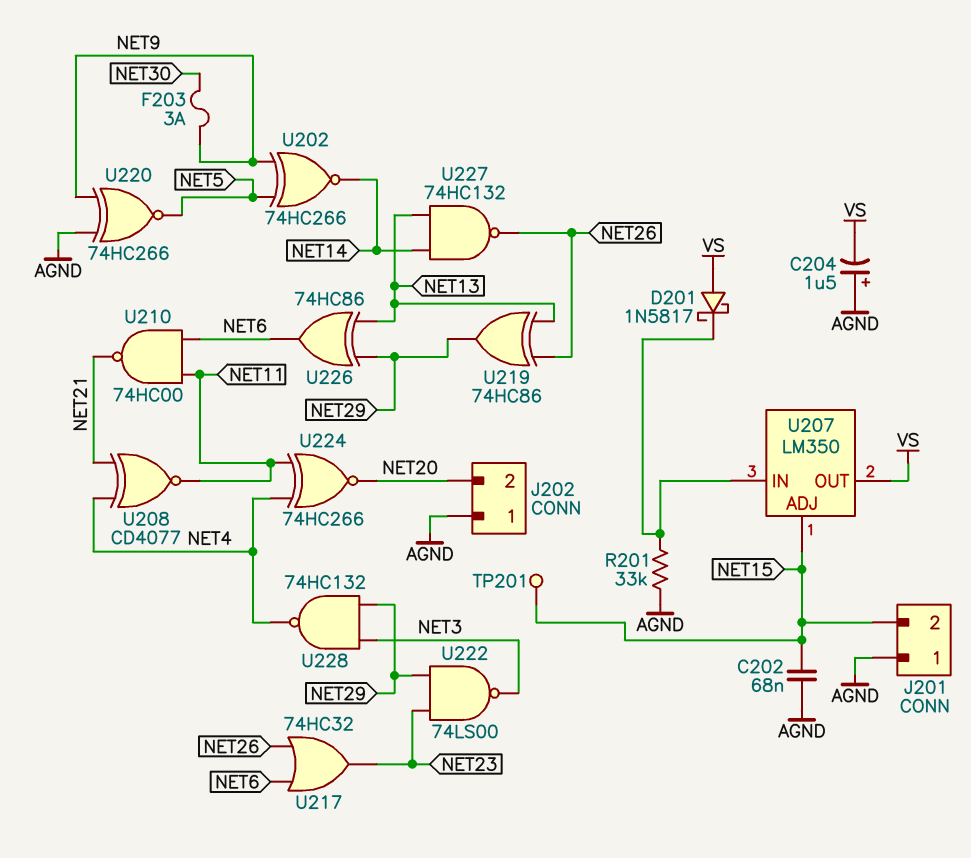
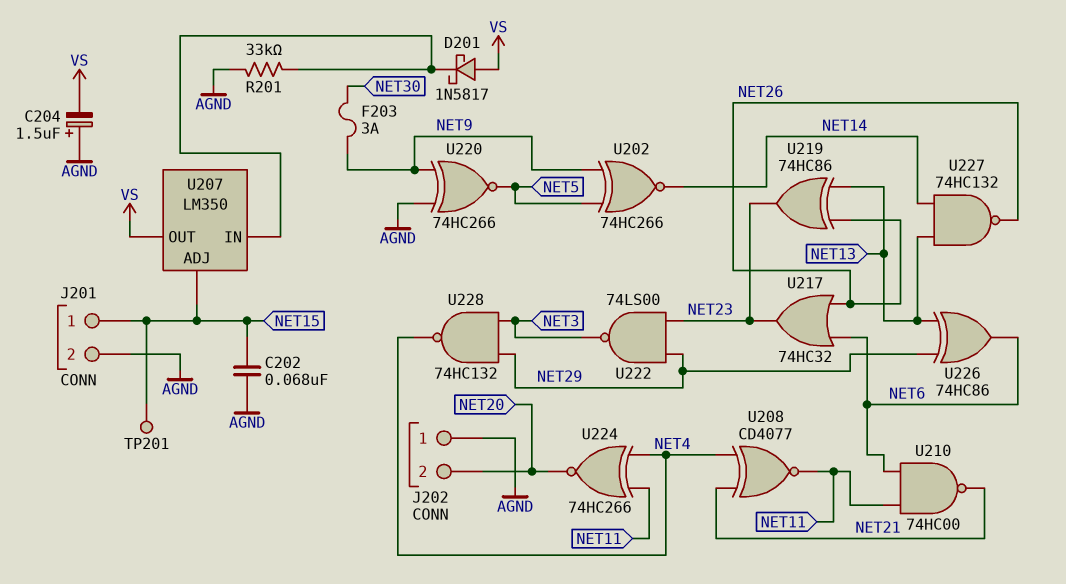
J201 pin 1: AGND -> NET15
J201 pin 2: NET15 -> AGND
U219: XOR 74HC86 (in NET13, in NET26, out NET29) -> XOR 74HC86 (in NET13, in NET26, out NET23)

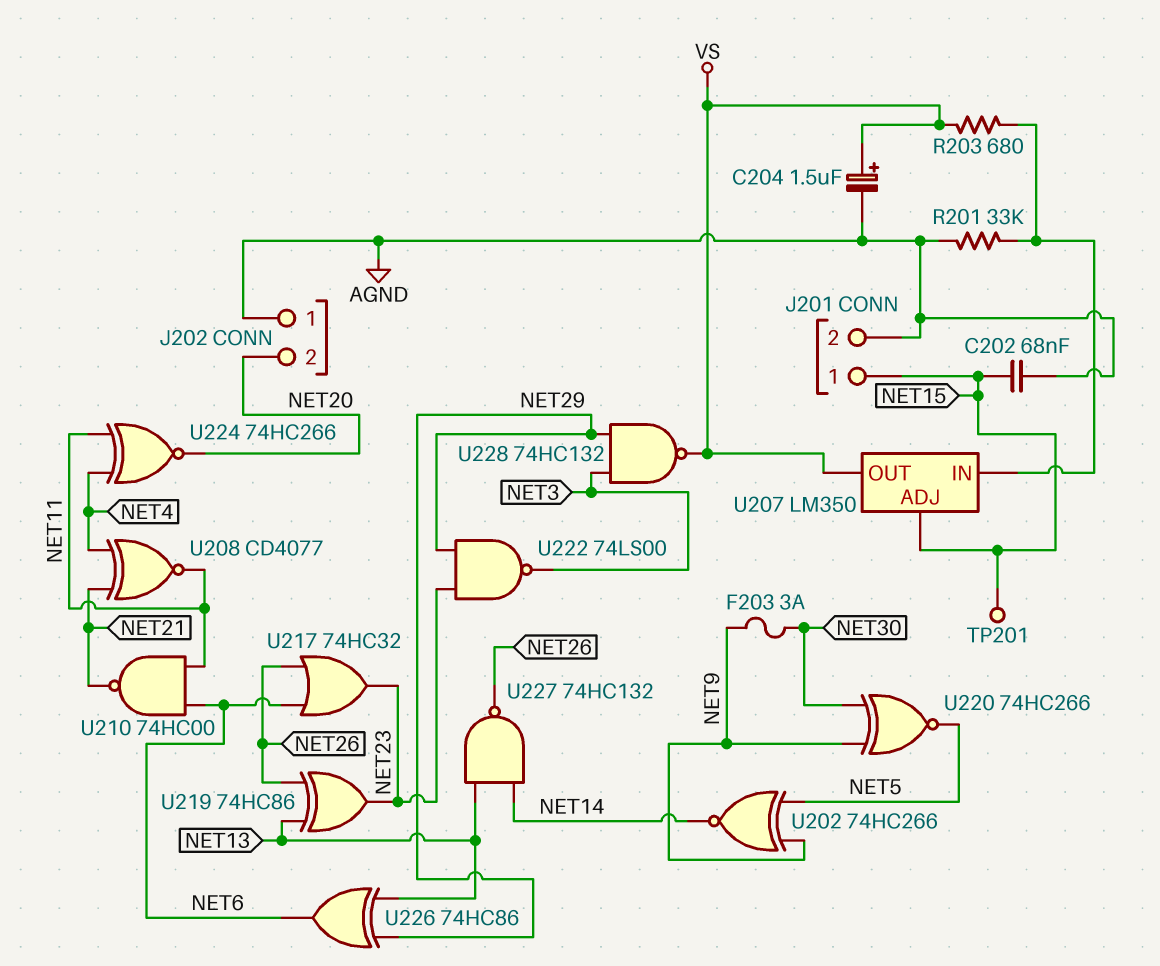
C204: 1.5uF (plus AGND, minus VS) -> 1.5uF (plus VS, minus AGND)
D201: schottky 1N5817 (A VS, K U207/IN) -> none
R203: none -> 680 (U207/IN, VS)
U220: XNOR 74HC266 (in AGND, in NET9, out NET5) -> XNOR 74HC266 (in NET9, in NET30, out NET5)
U228: NAND 74HC132 (in NET3, in NET29, out NET4) -> NAND 74HC132 (in NET3, in NET29, out VS)

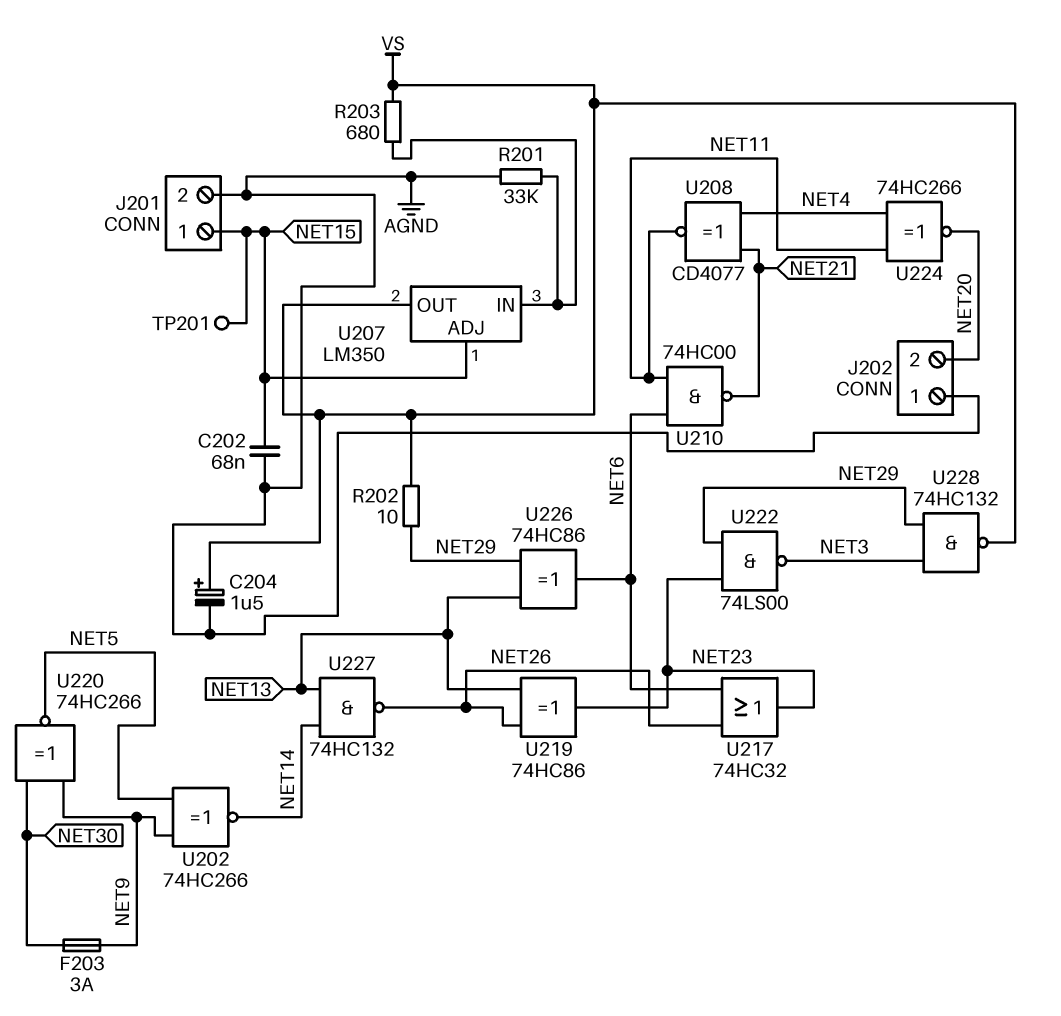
R202: none -> 10 (NET29, VS)

